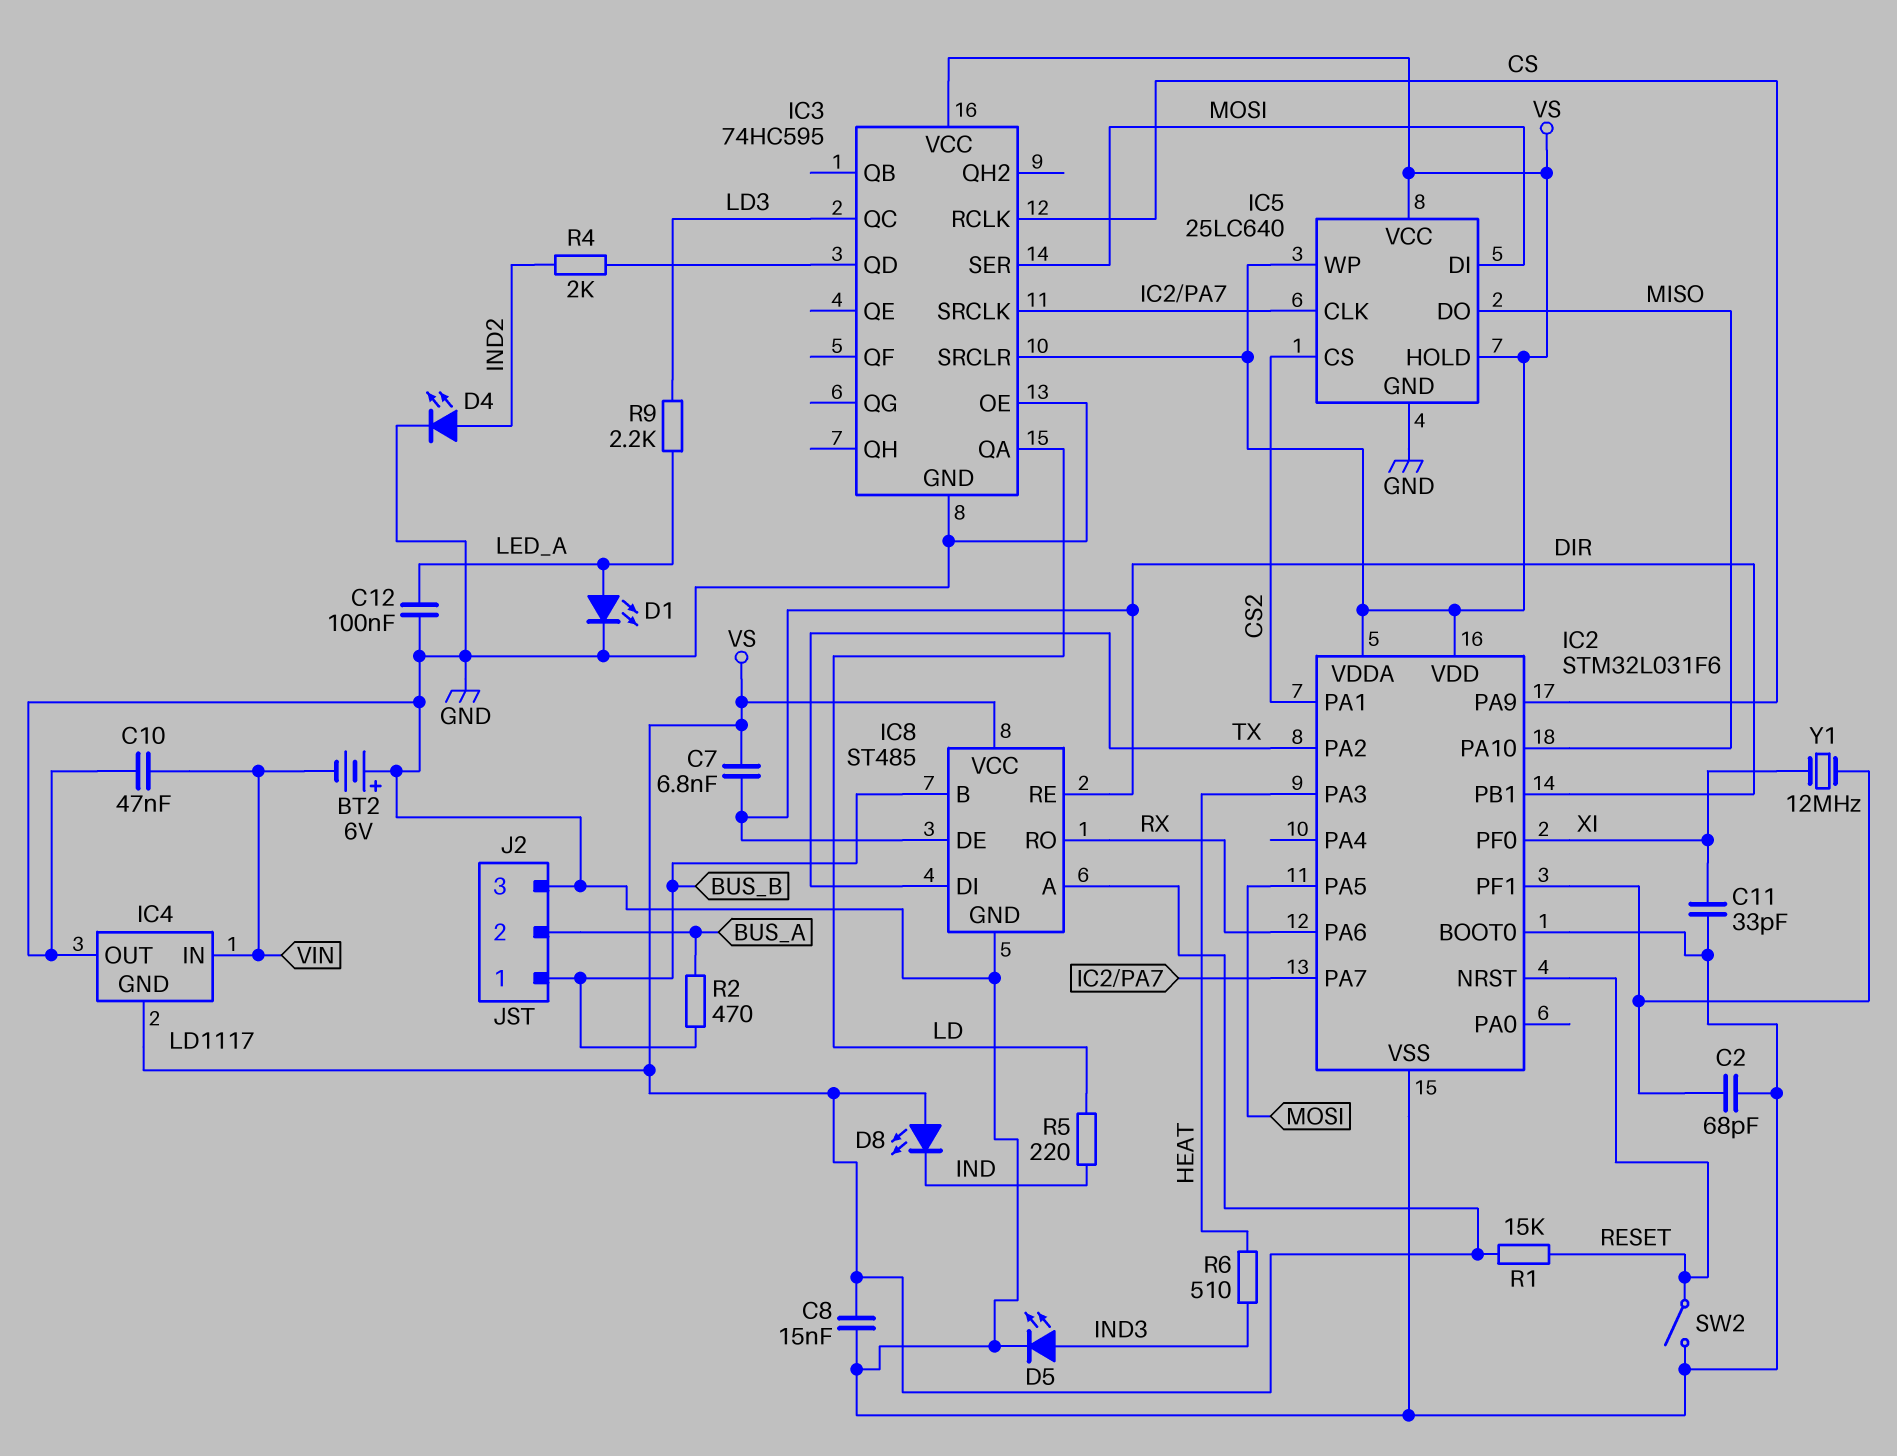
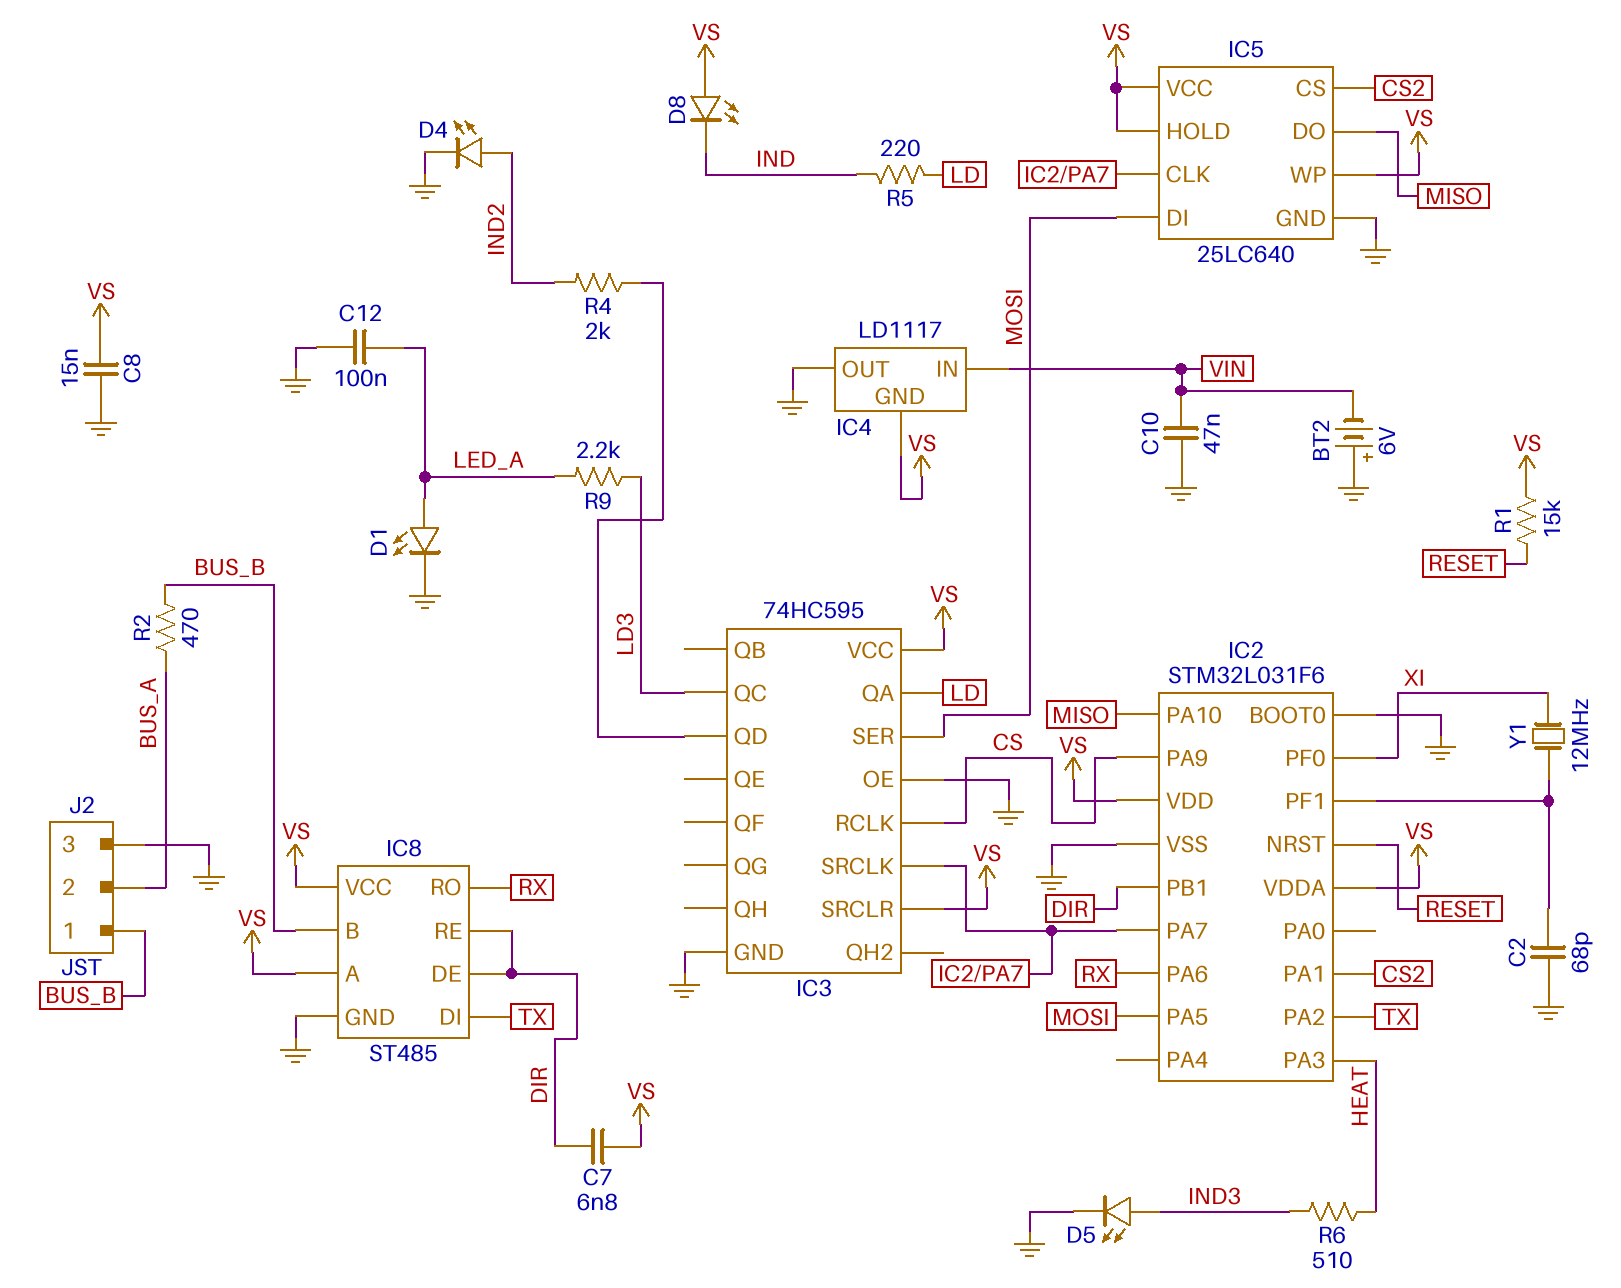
C11: 33pF (GND, XI) -> none
SW2: switch (GND, RESET) -> none

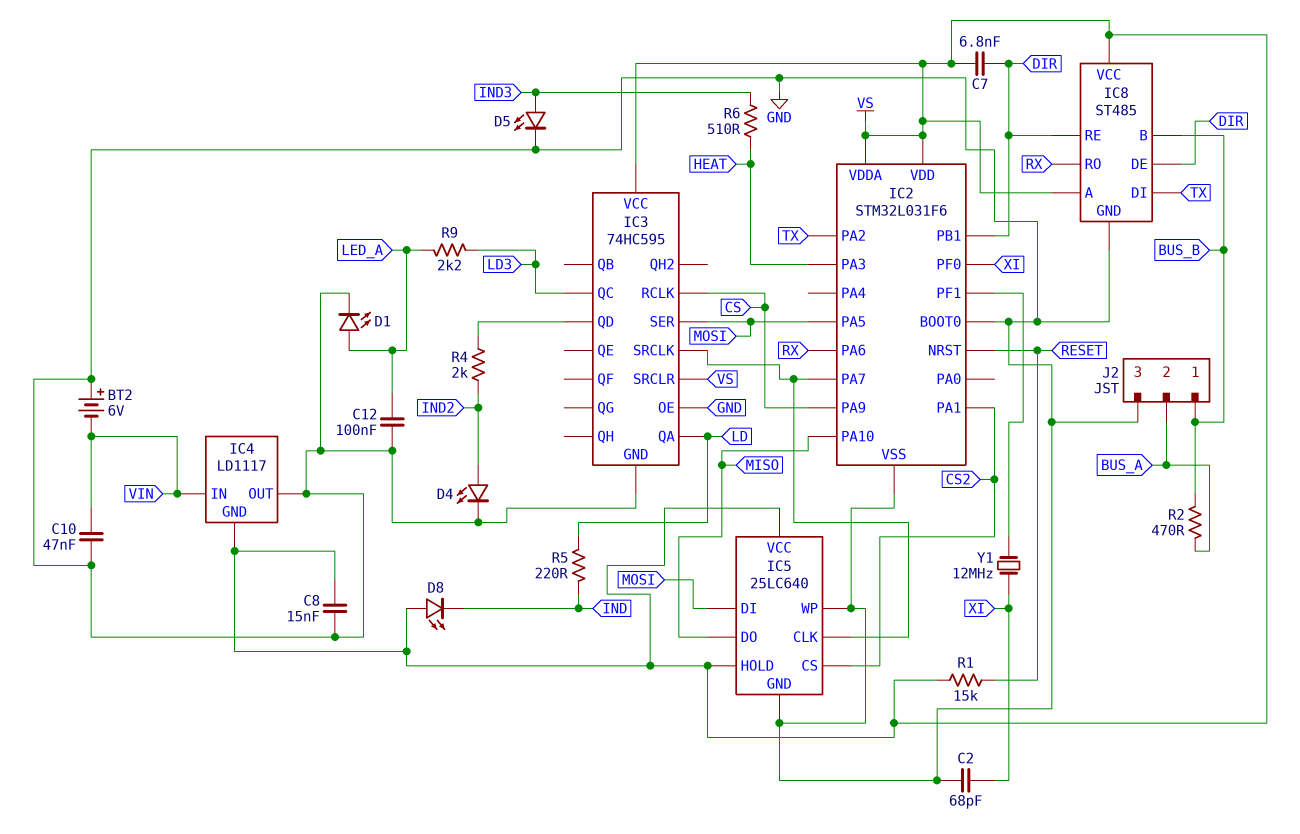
C2: 68pF (GND, IC2/PF1) -> 68pF (GND, XI)
IC5 pin WP: VS -> GND

